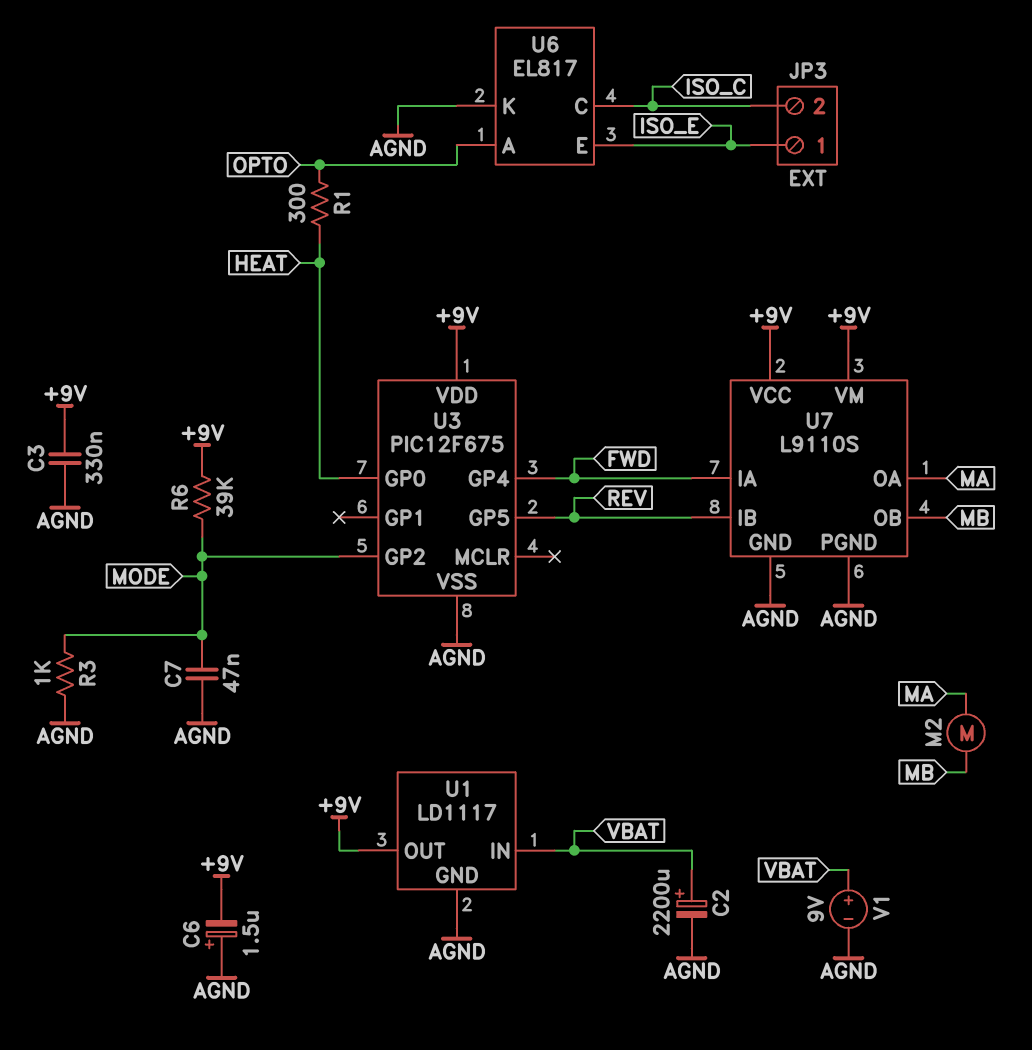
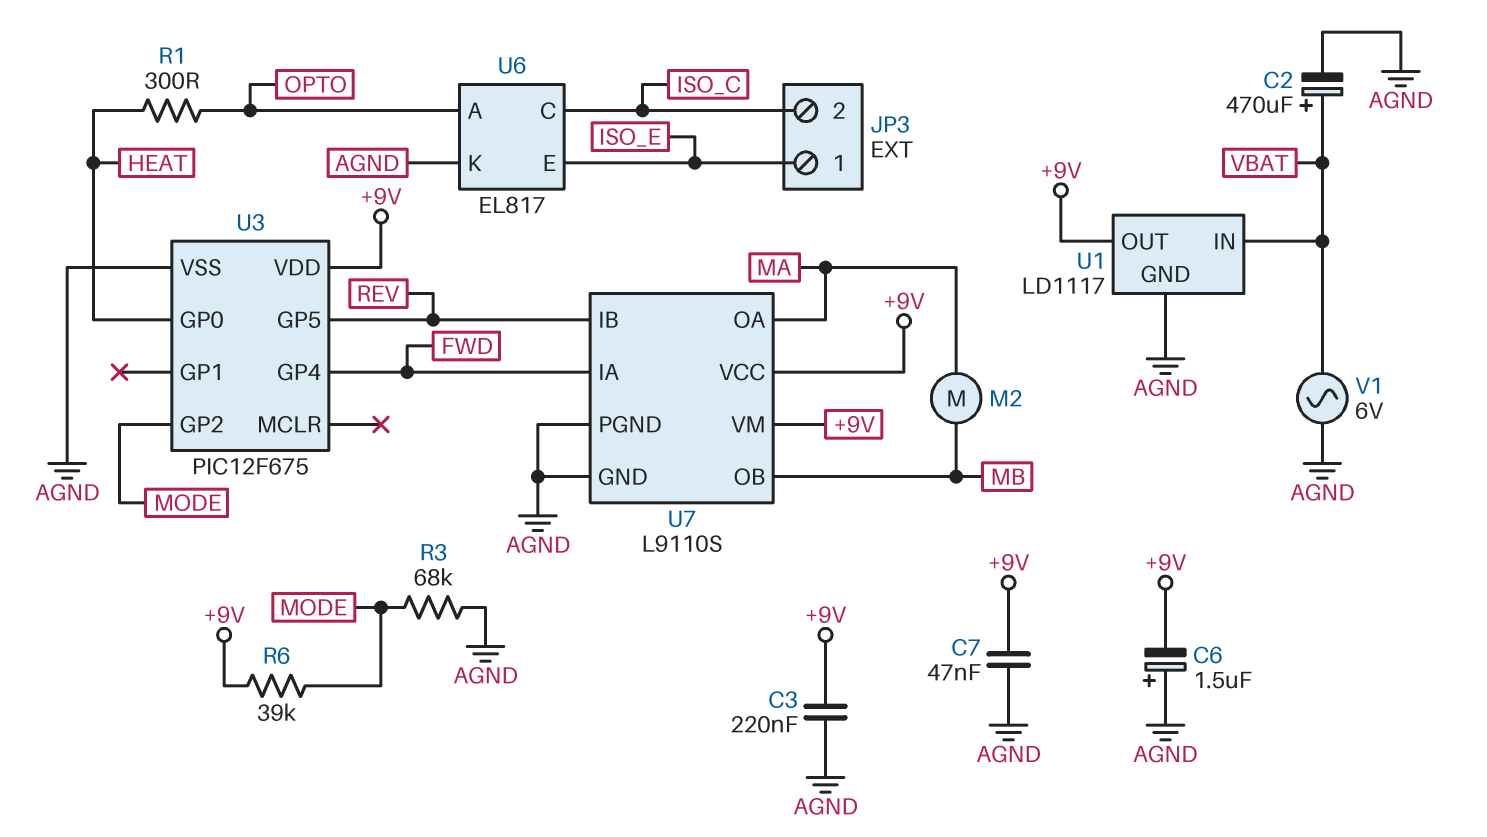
C2: 2200uF (plus VBAT, minus AGND) -> 470uF (plus VBAT, minus AGND)
C3: 330nF (+9V, AGND) -> 220nF (+9V, AGND)
C7: 47nF (AGND, MODE) -> 47nF (+9V, AGND)
R3: 1k (AGND, MODE) -> 68k (AGND, MODE)
V1: 9V (plus VBAT, minus AGND) -> AC 6V (AGND, VBAT)

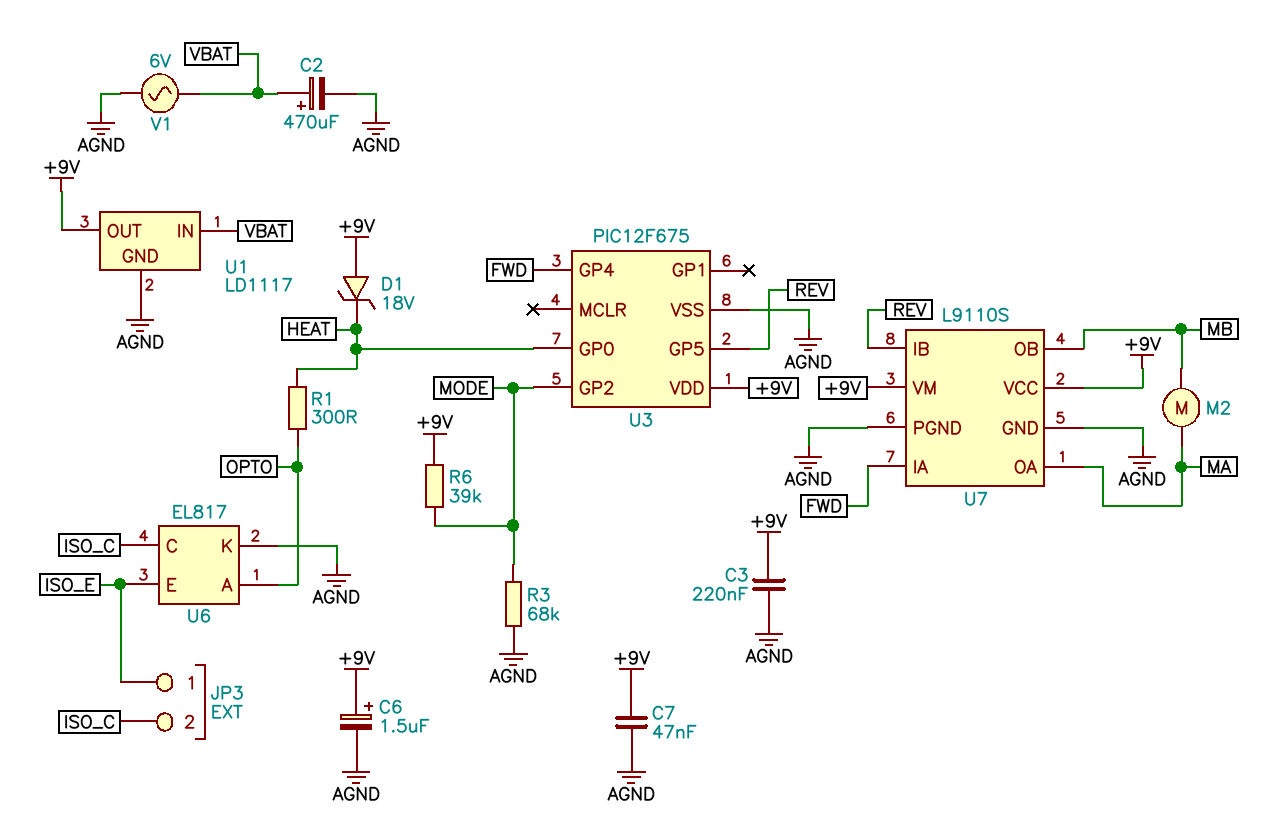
C6: 1.5uF (plus AGND, minus +9V) -> 1.5uF (plus +9V, minus AGND)
D1: none -> zener 18V (A +9V, K HEAT)

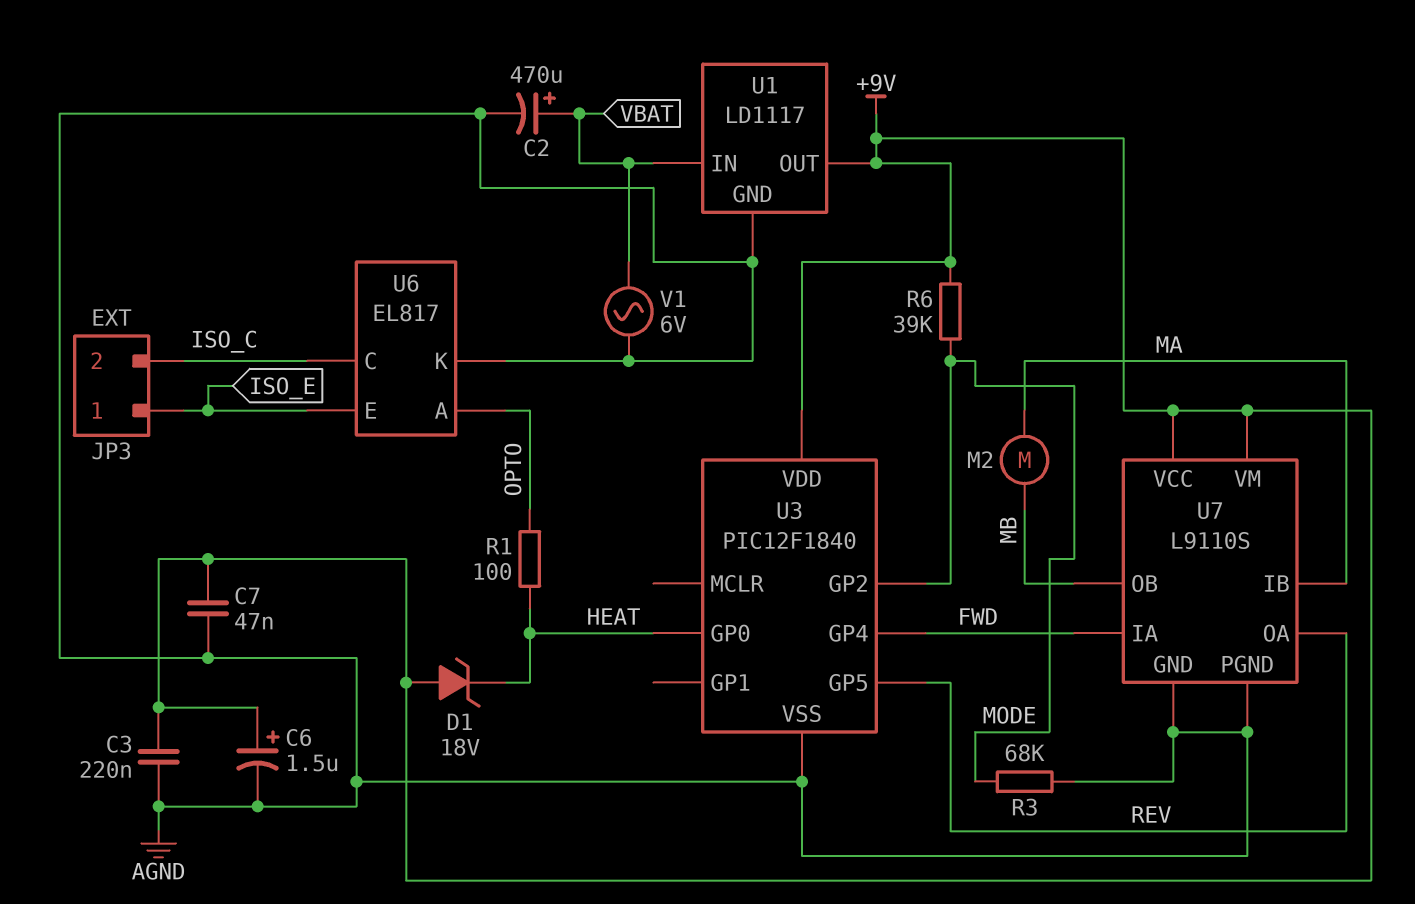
R1: 300 (HEAT, OPTO) -> 100 (HEAT, OPTO)
U3: PIC12F675 -> PIC12F1840
U7 pin IB: REV -> MA
U7 pin OA: MA -> REV

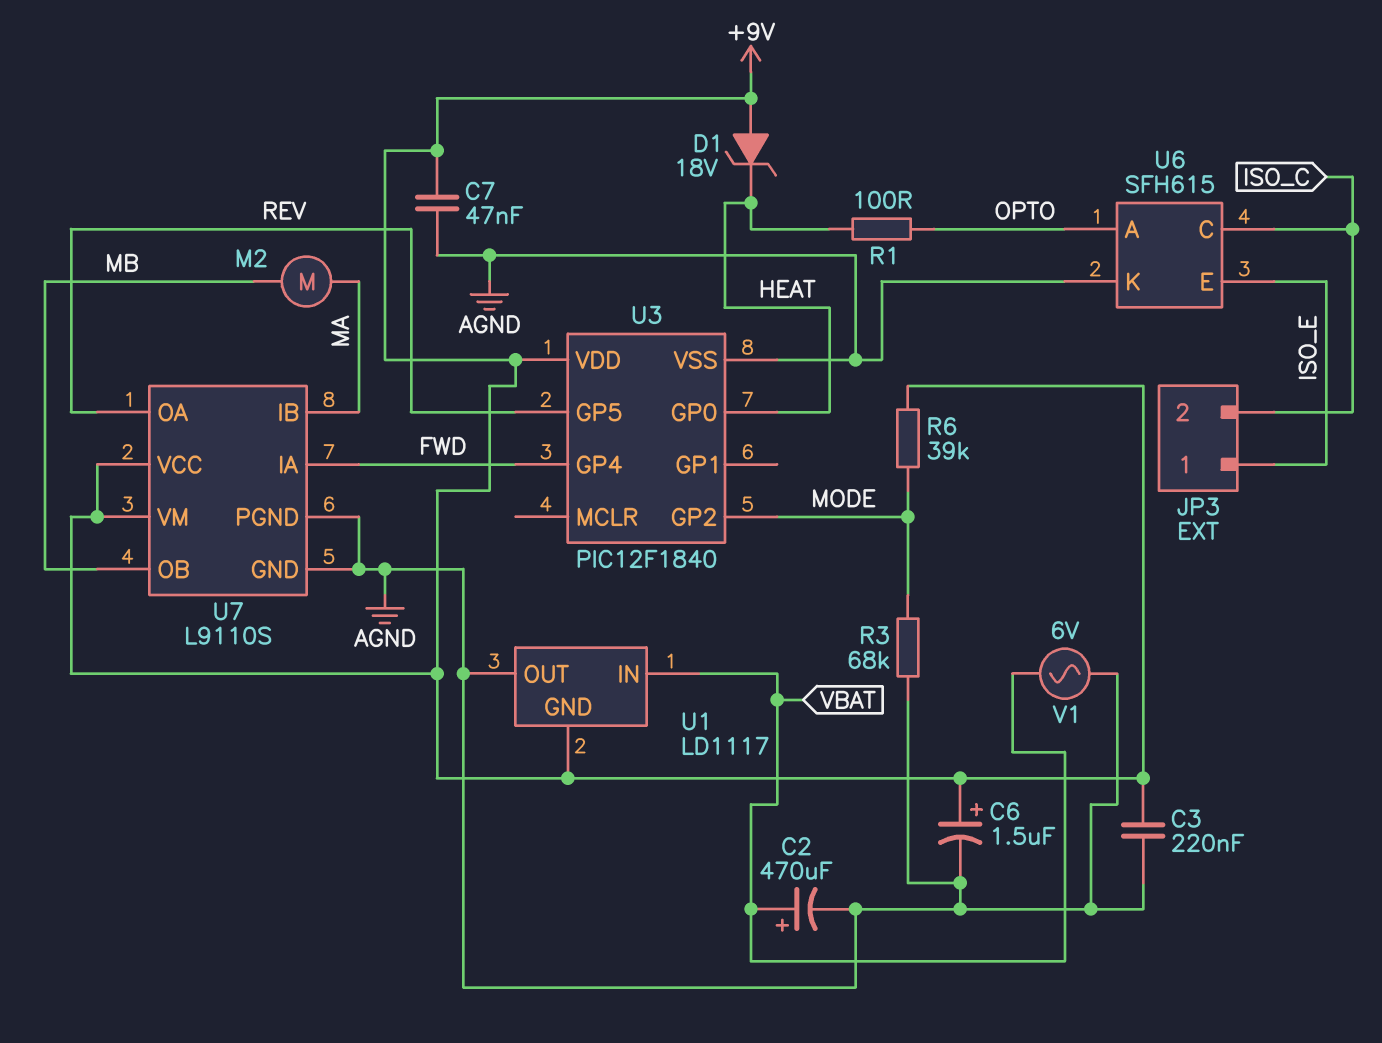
U1 pin GND: AGND -> +9V
U1 pin OUT: +9V -> AGND
U6: EL817 -> SFH615

